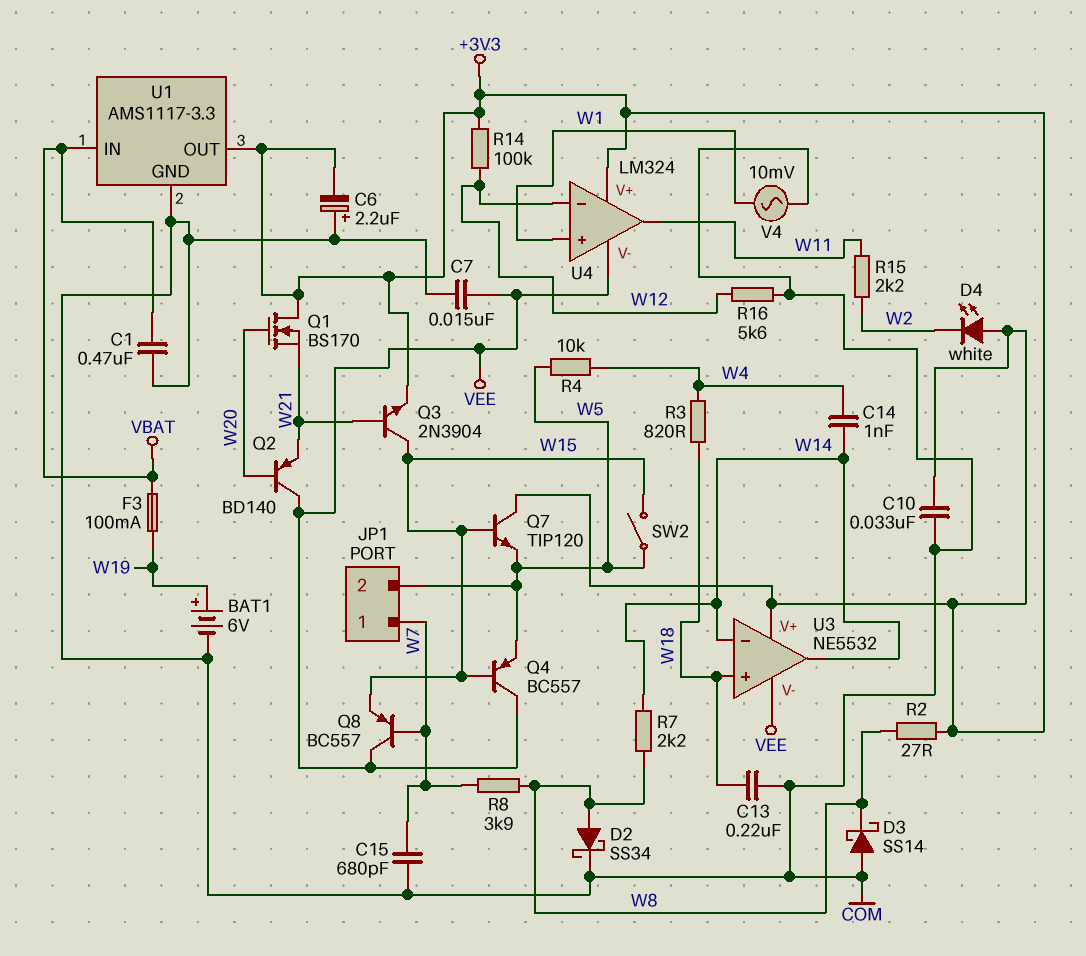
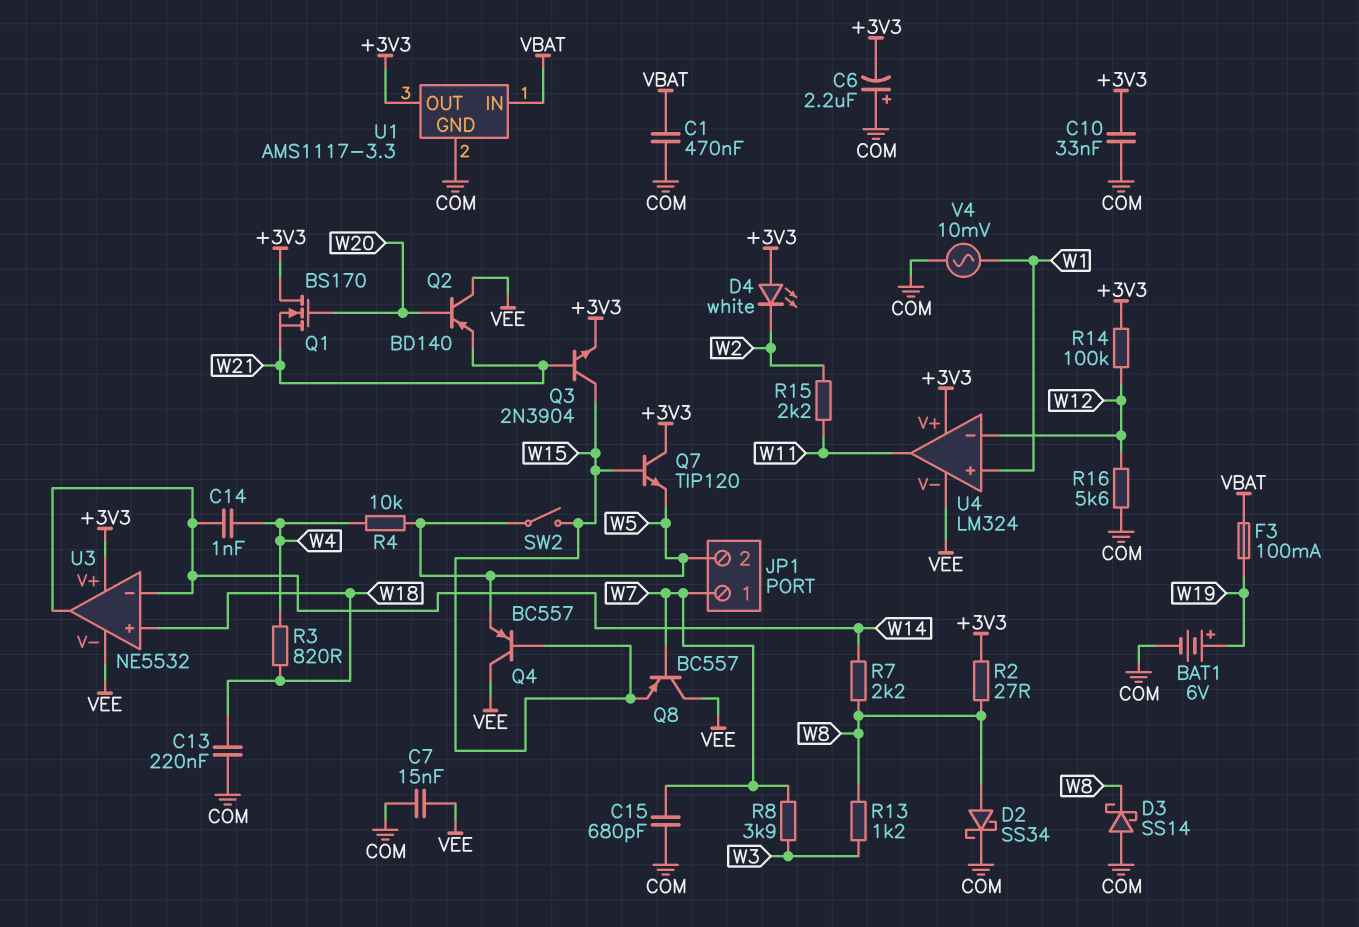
R8: 3.9k (W7, W8) -> 3.9k (W3, W7)
R13: none -> 1.2k (W3, W8)

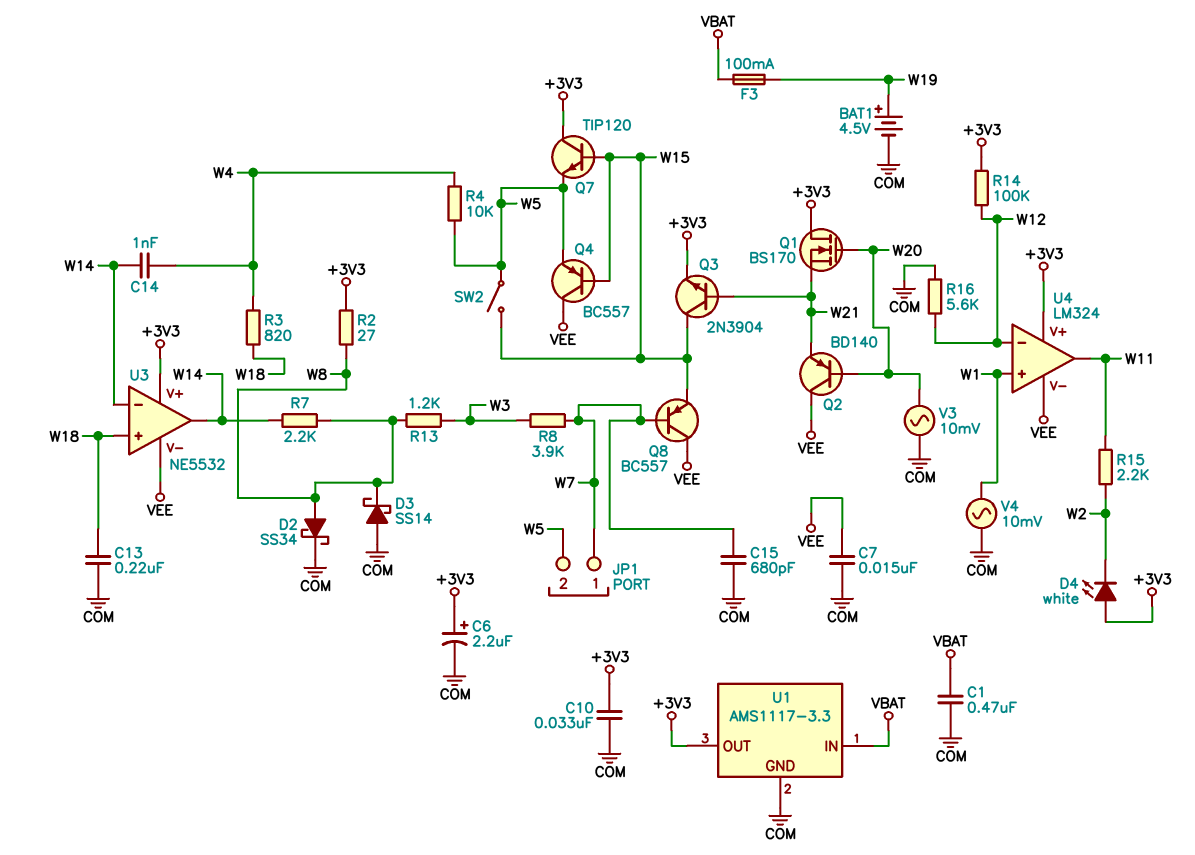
BAT1: 6V (plus W19, minus COM) -> 4.5V (plus W19, minus COM)
C6: 2.2uF (plus COM, minus +3V3) -> 2.2uF (plus +3V3, minus COM)
V3: none -> AC 10mV (COM, W20)

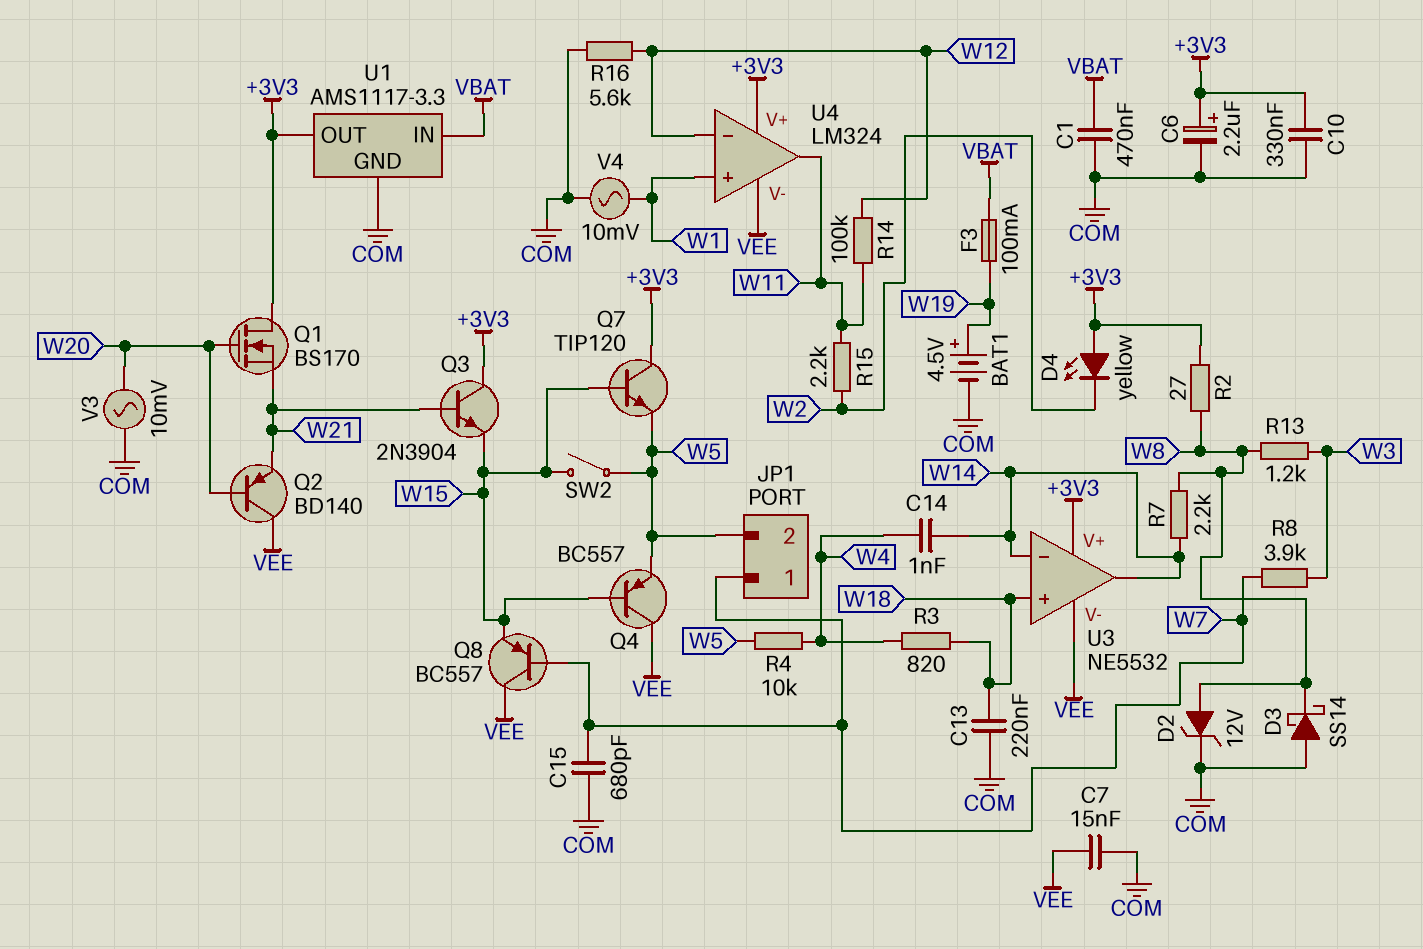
C10: 33nF (+3V3, COM) -> 330nF (+3V3, COM)
D2: schottky SS34 (A W8, K COM) -> zener 12V (A W8, K COM)
D4: LED white (A +3V3, K W2) -> LED yellow (A +3V3, K W2)
Q3: NPN 2N3904 (B W21, C W15, E +3V3) -> NPN 2N3904 (B W21, C +3V3, E W15)
R14: 100k (+3V3, W12) -> 100k (W11, W12)

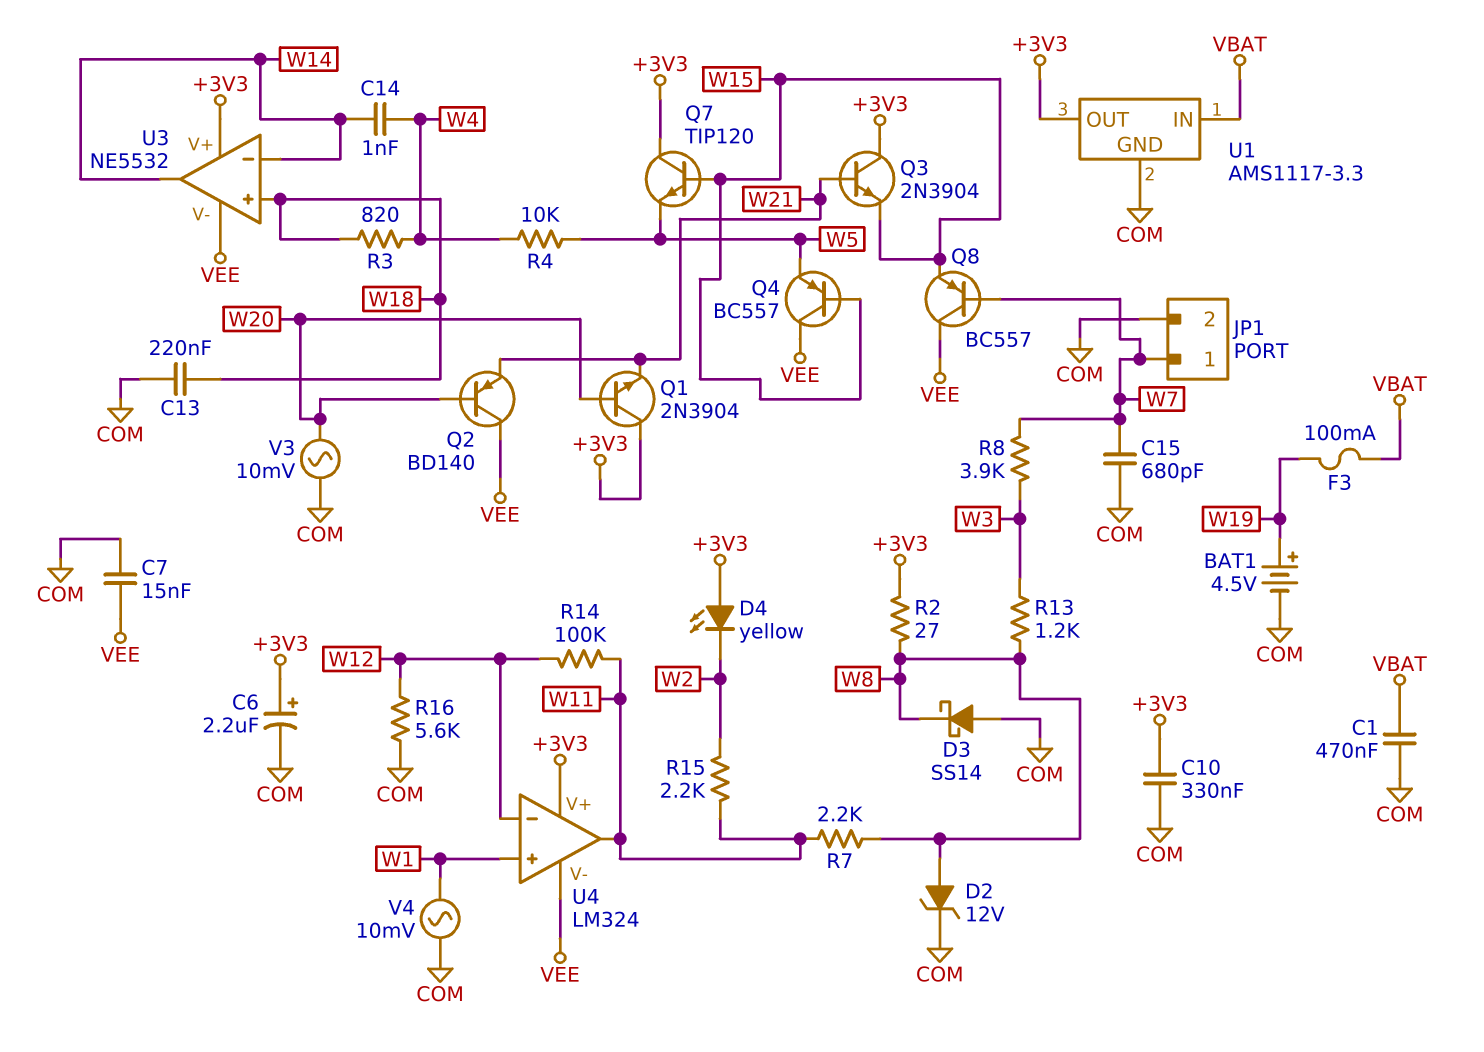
JP1 pin 2: W5 -> COM
Q1: NMOS BS170 (G W20, D +3V3, S W21) -> NPN 2N3904 (B W20, C +3V3, E W21)
R7: 2.2k (W8, W14) -> 2.2k (W8, W11)
SW2: switch (W5, W15) -> none

